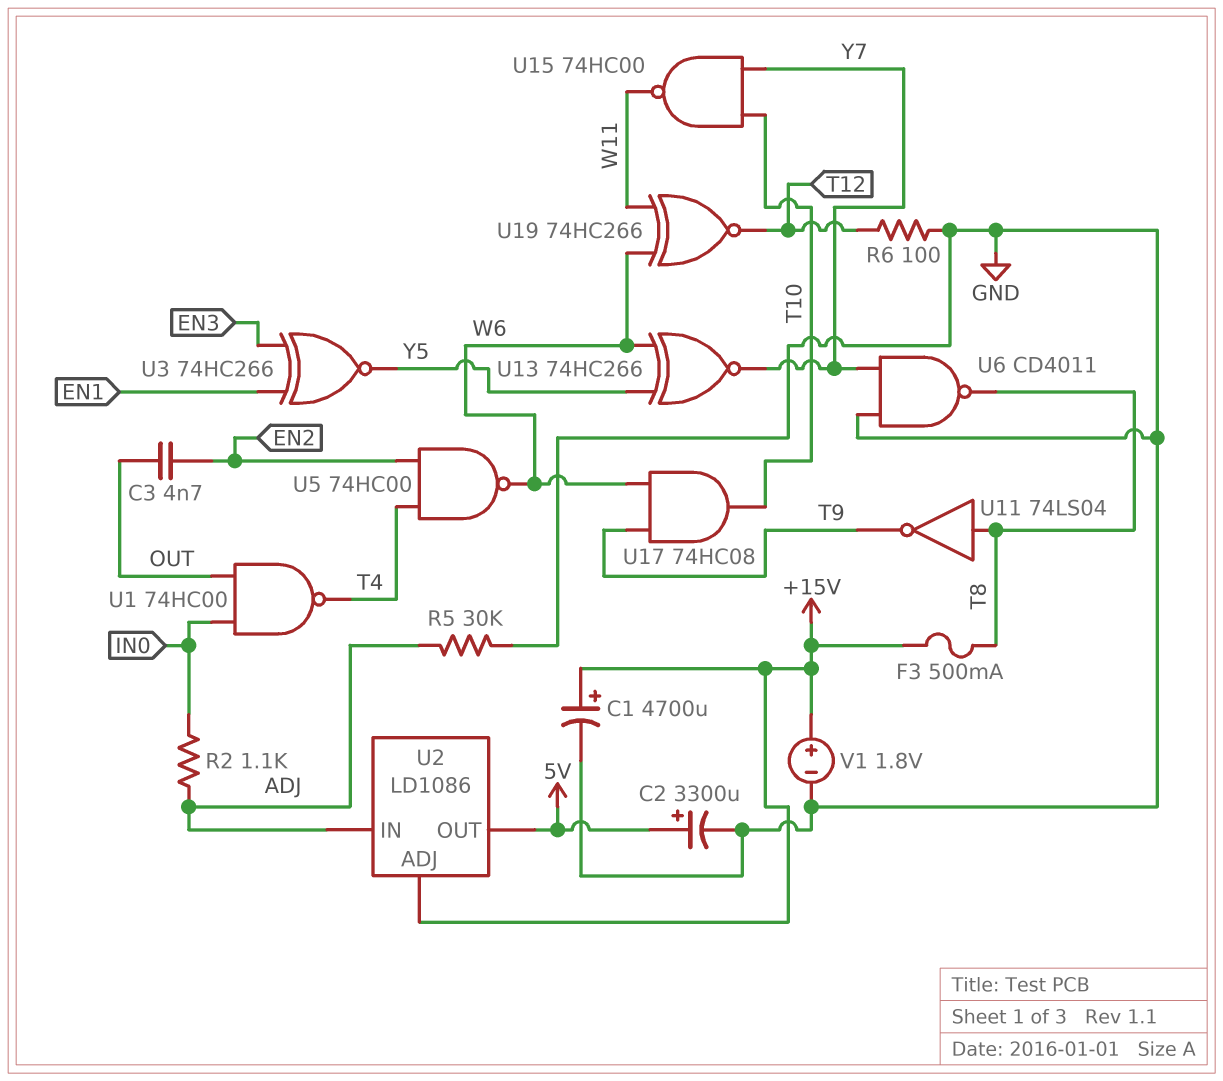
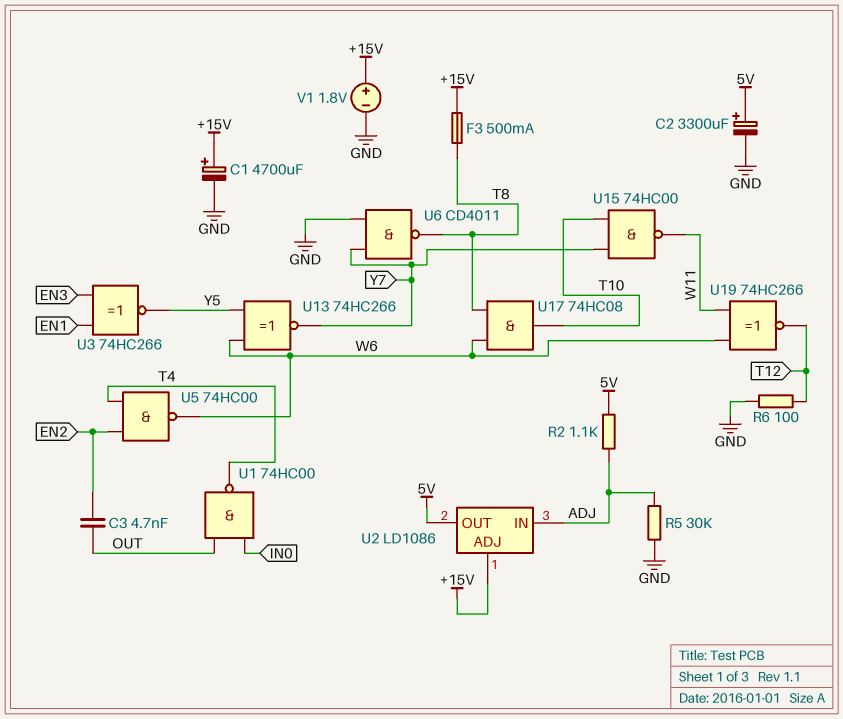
R2: 1.1k (ADJ, IN0) -> 1.1k (5V, ADJ)
U11: NOT 74LS04 (in T8, out T9) -> none
U17: AND 74HC08 (in T9, in W6, out T10) -> AND 74HC08 (in T8, in W6, out T10)

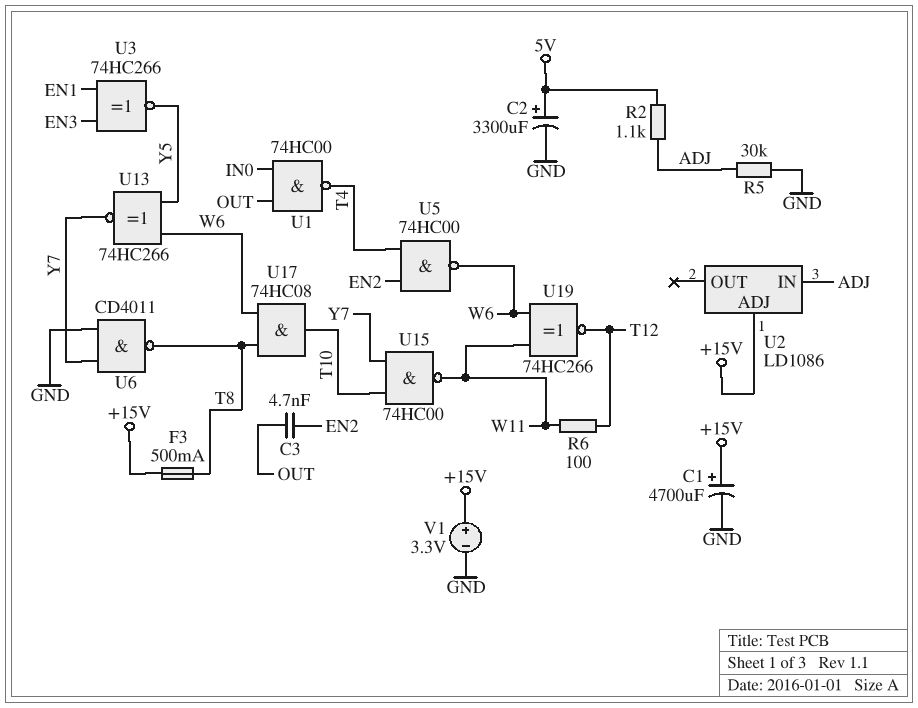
R6: 100 (GND, T12) -> 100 (T12, W11)
U2 pin OUT: 5V -> none
V1: 1.8V (plus +15V, minus GND) -> 3.3V (plus +15V, minus GND)

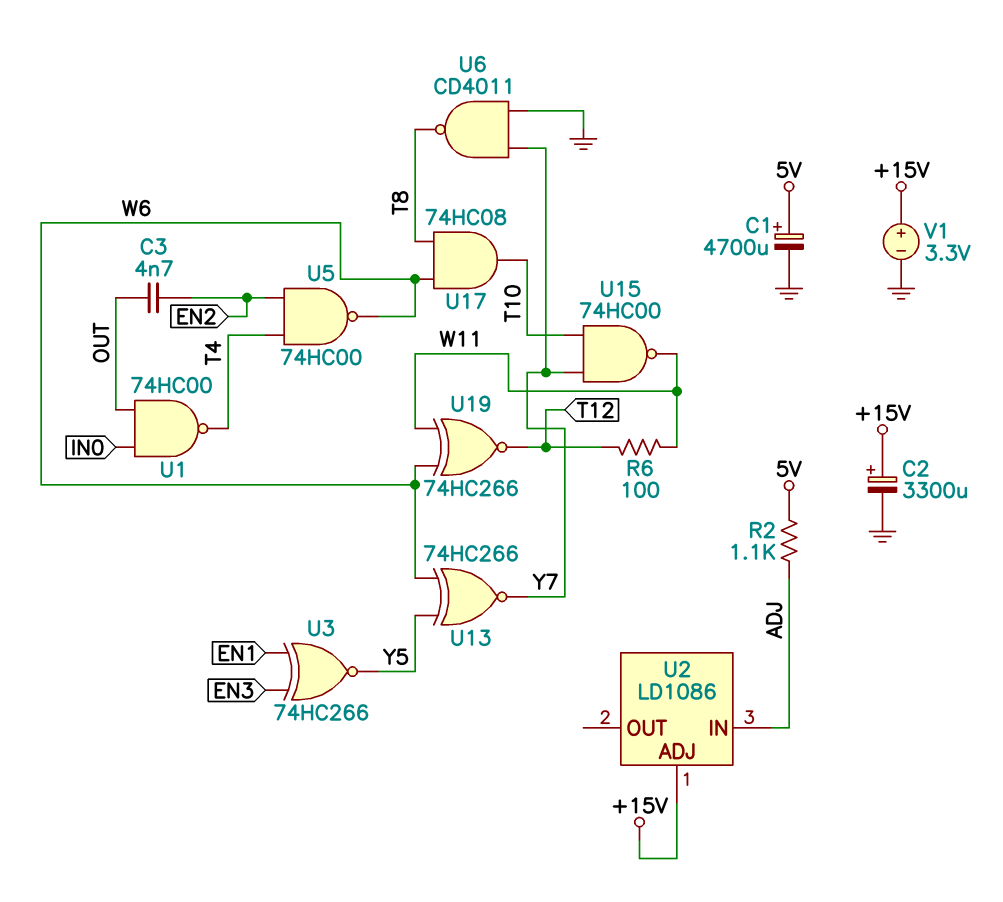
C1: 4700uF (plus +15V, minus GND) -> 4700uF (plus 5V, minus GND)
C2: 3300uF (plus 5V, minus GND) -> 3300uF (plus +15V, minus GND)
F3: 500mA (+15V, T8) -> none
R5: 30k (ADJ, GND) -> none

